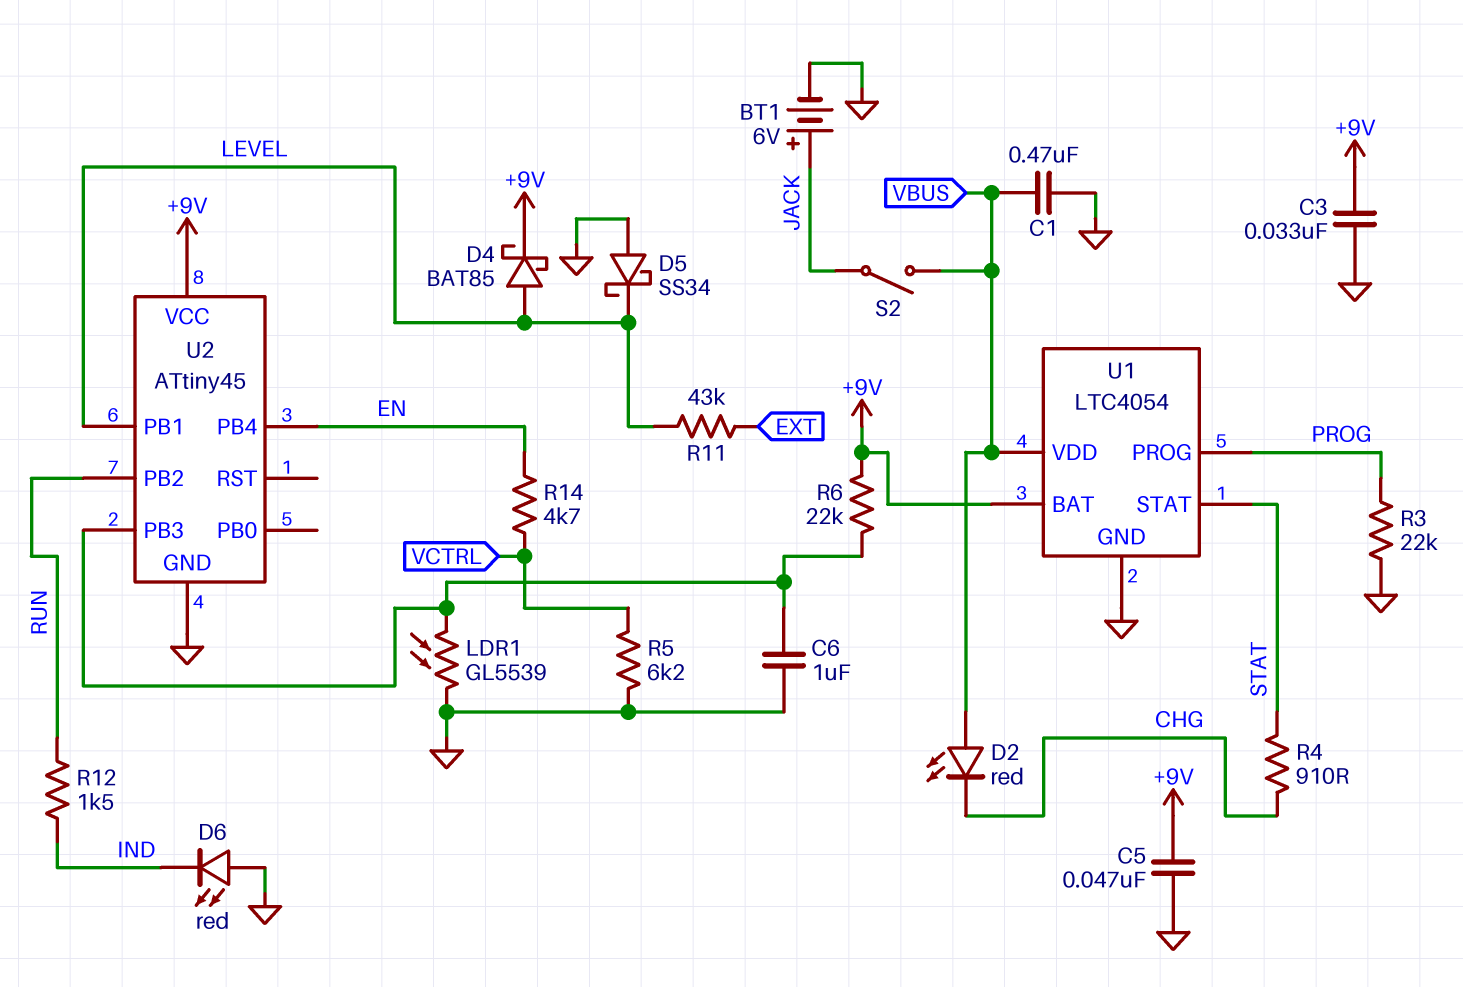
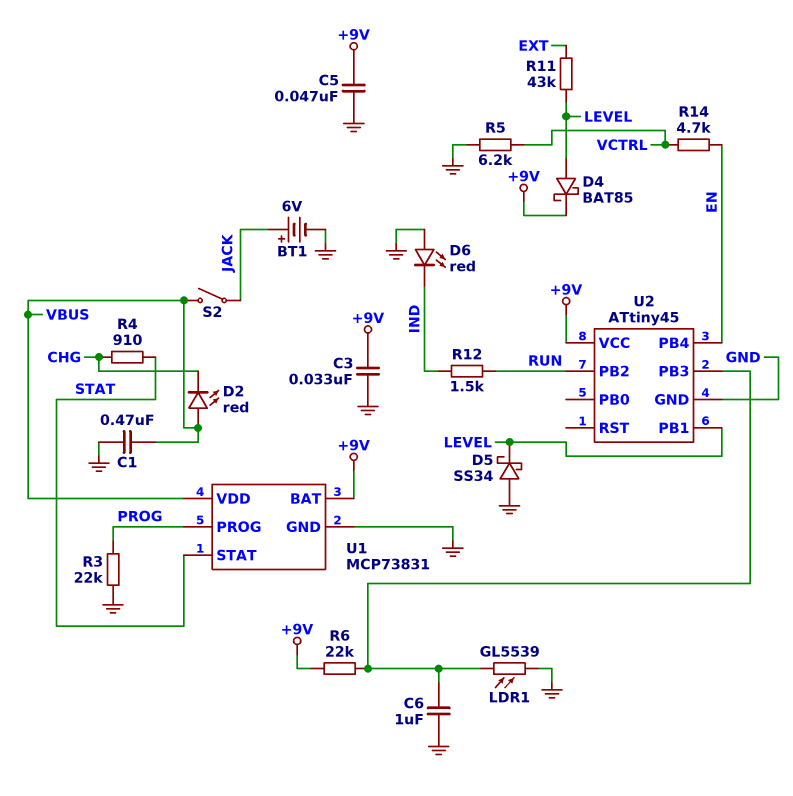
U1: LTC4054 -> MCP73831

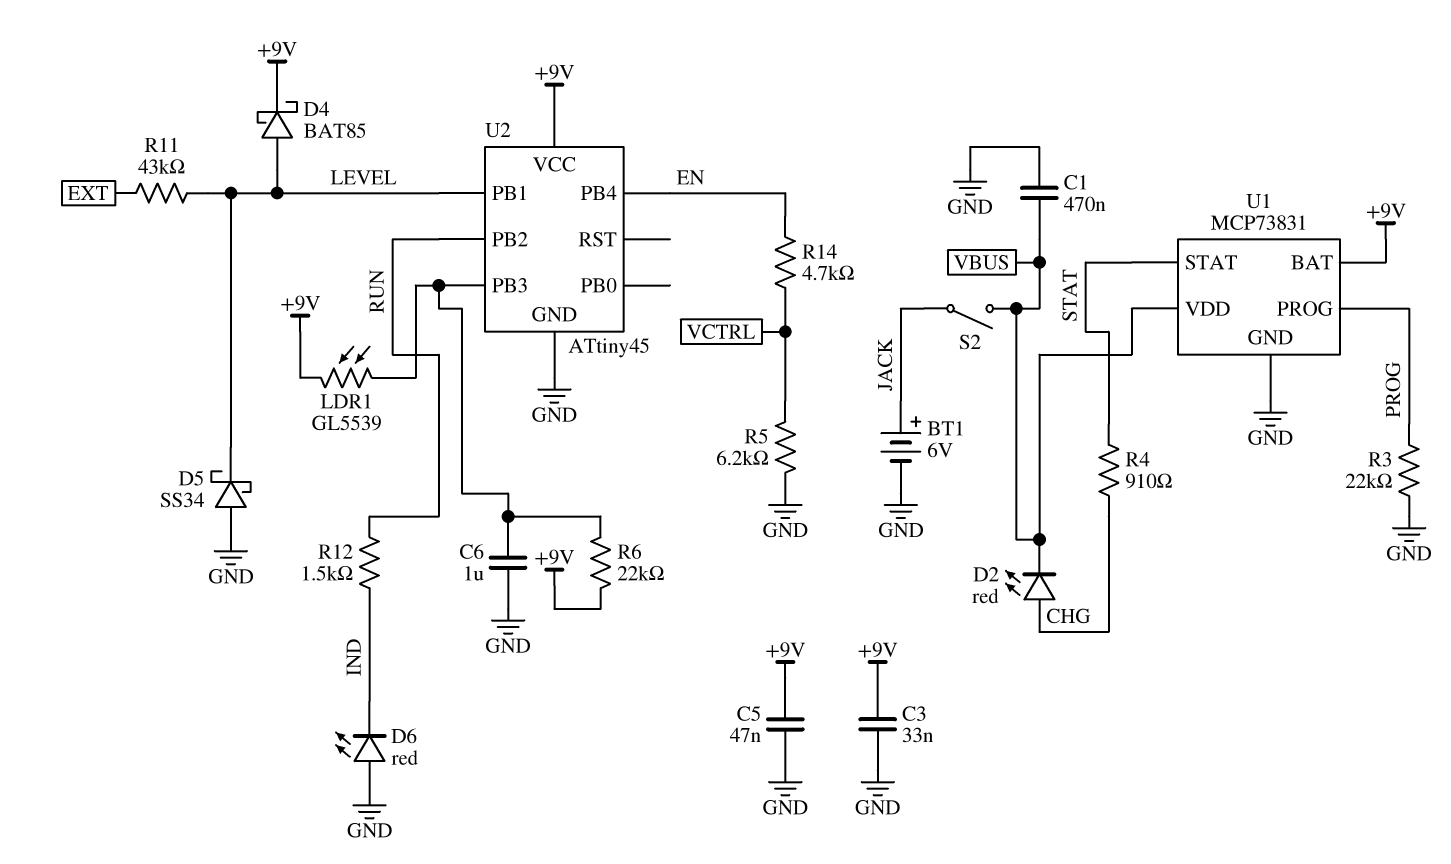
D2: LED red (A VBUS, K CHG) -> LED red (A CHG, K VBUS)
LDR1: GL5539 (GND, U2/PB3) -> GL5539 (+9V, U2/PB3)

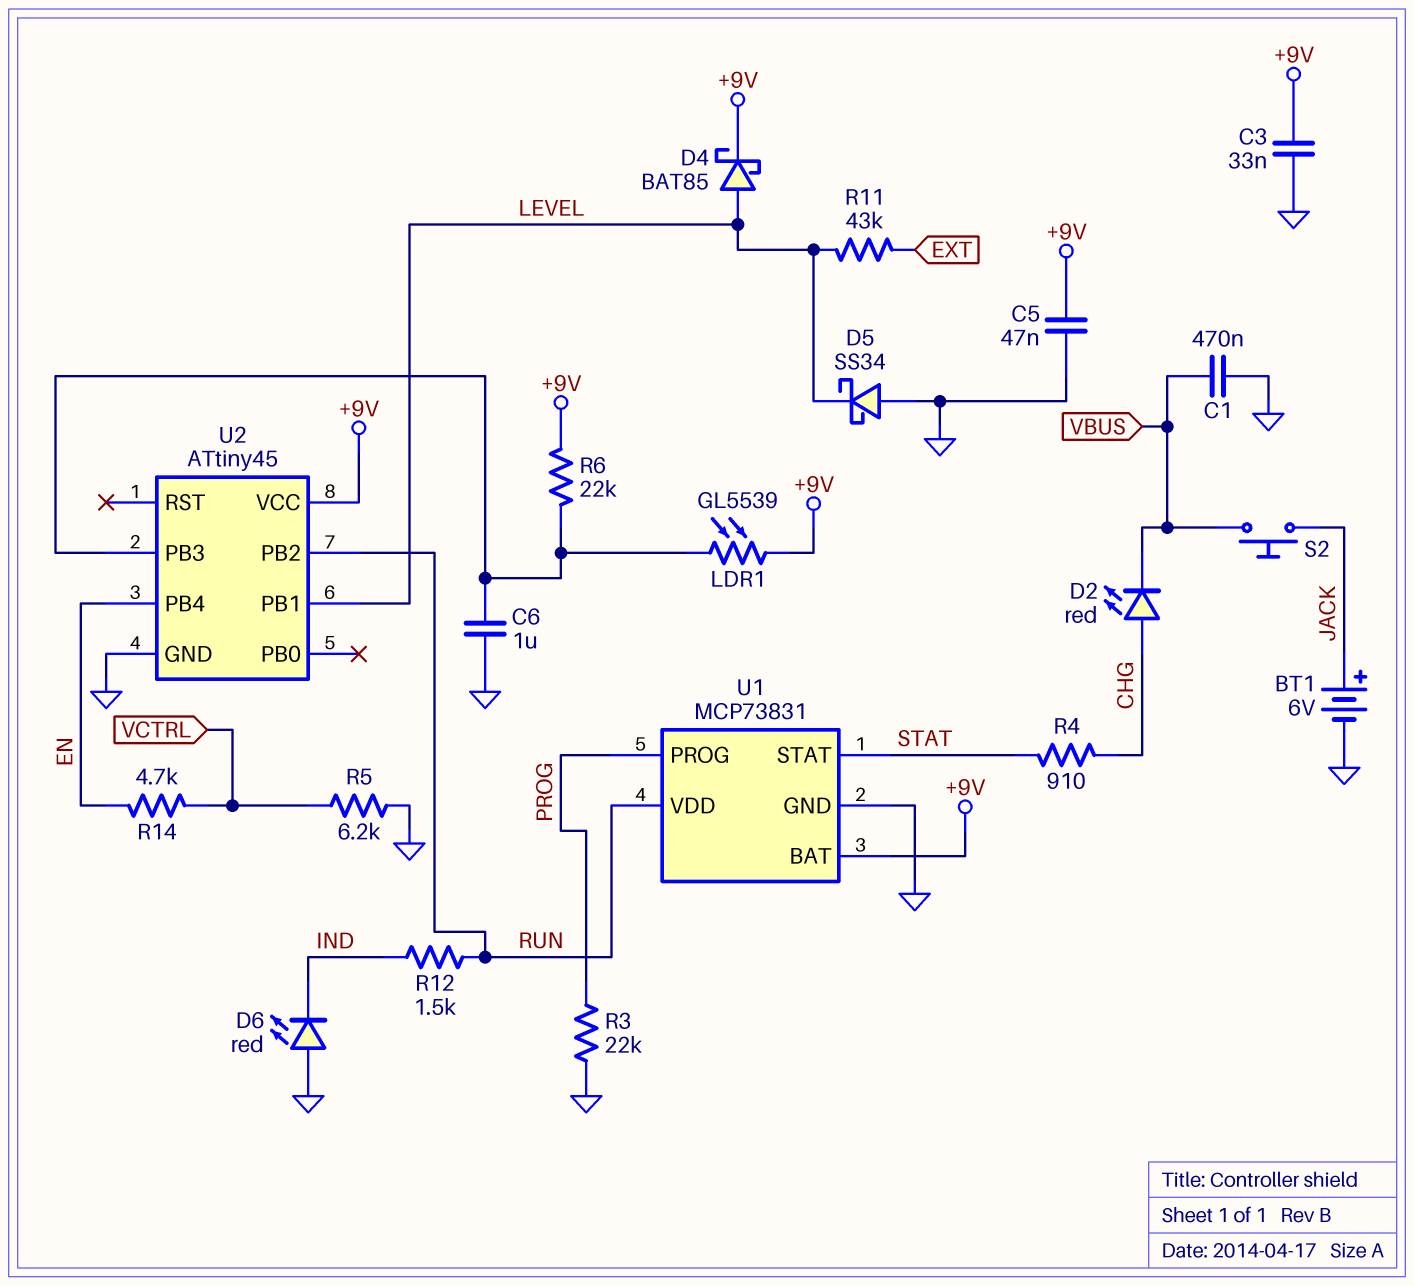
S2: switch (JACK, VBUS) -> button (JACK, VBUS)
U1 pin VDD: VBUS -> RUN

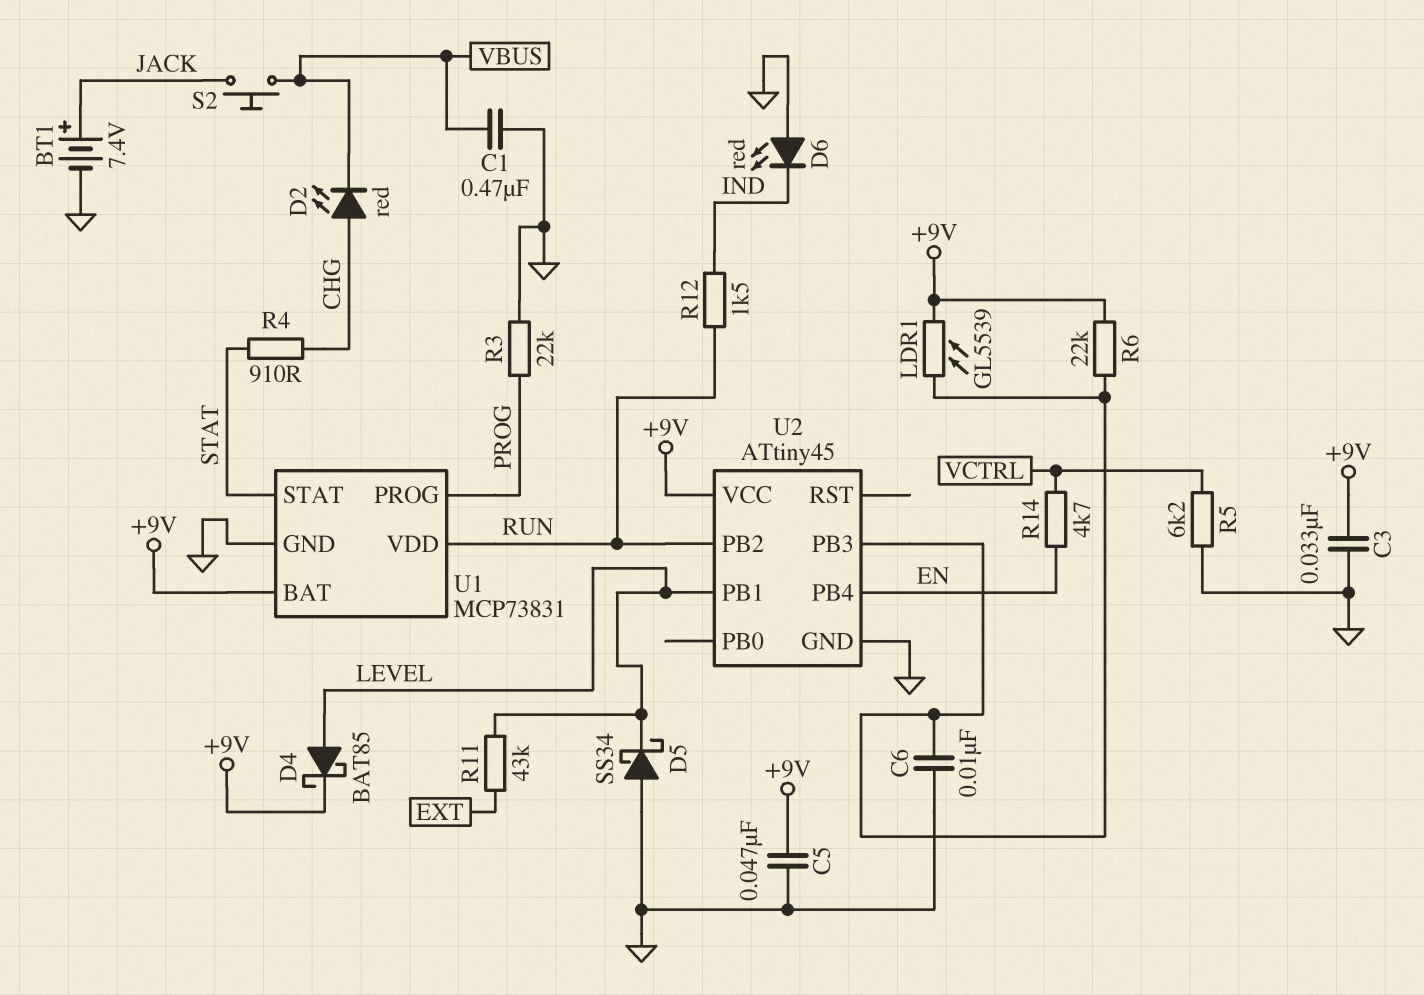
BT1: 6V (plus JACK, minus GND) -> 7.4V (plus JACK, minus GND)
C6: 1uF (GND, U2/PB3) -> 10nF (GND, U2/PB3)

